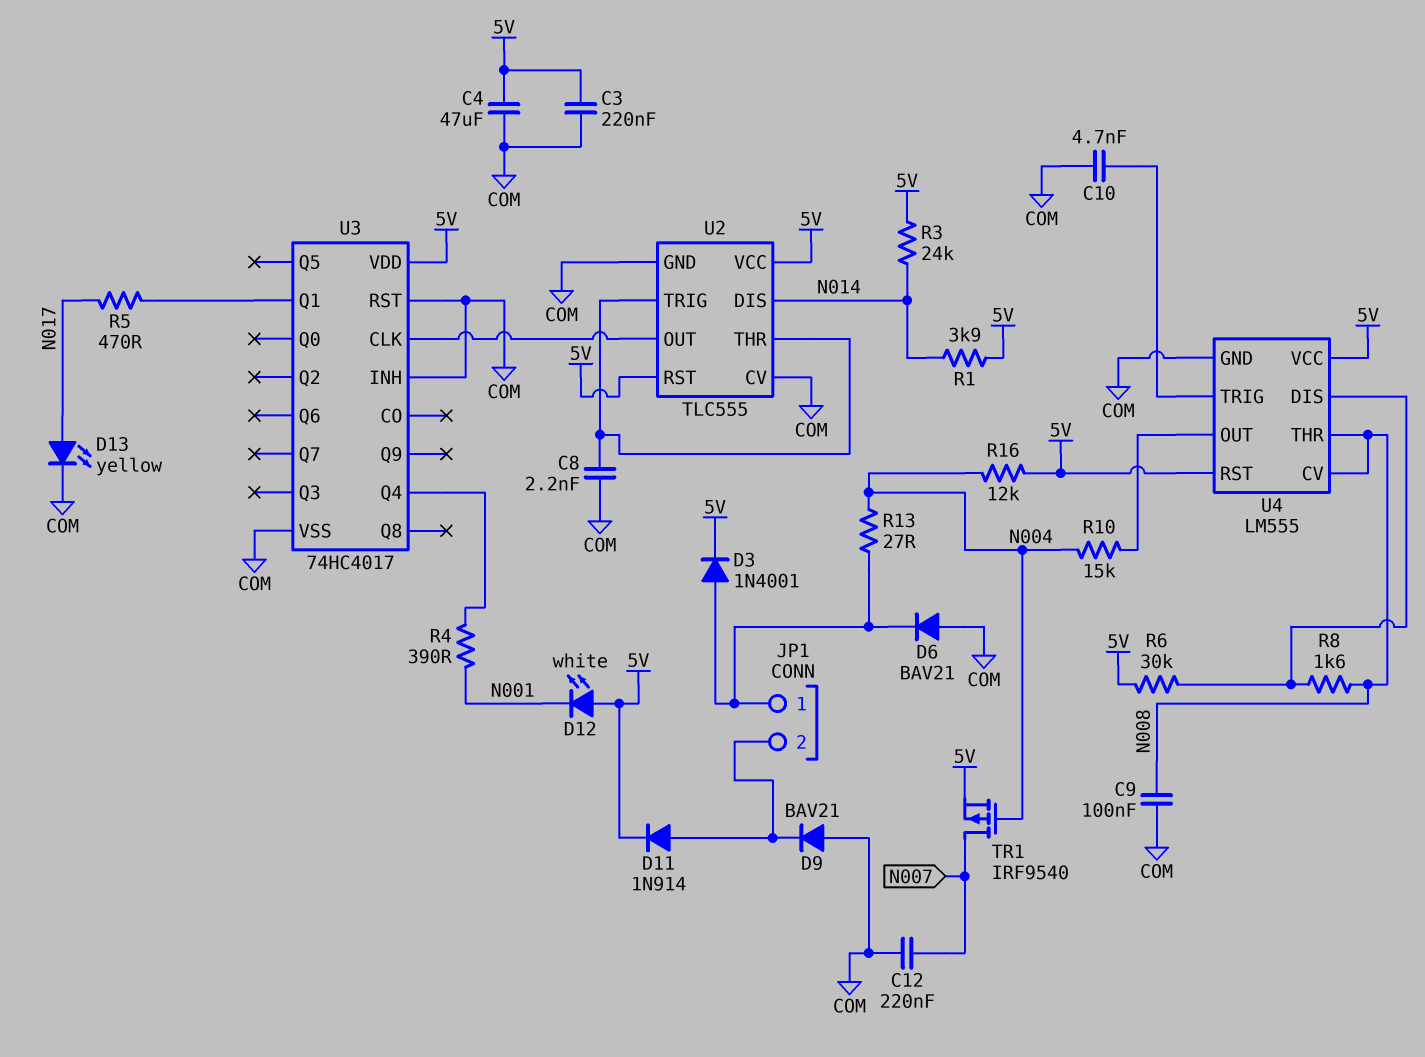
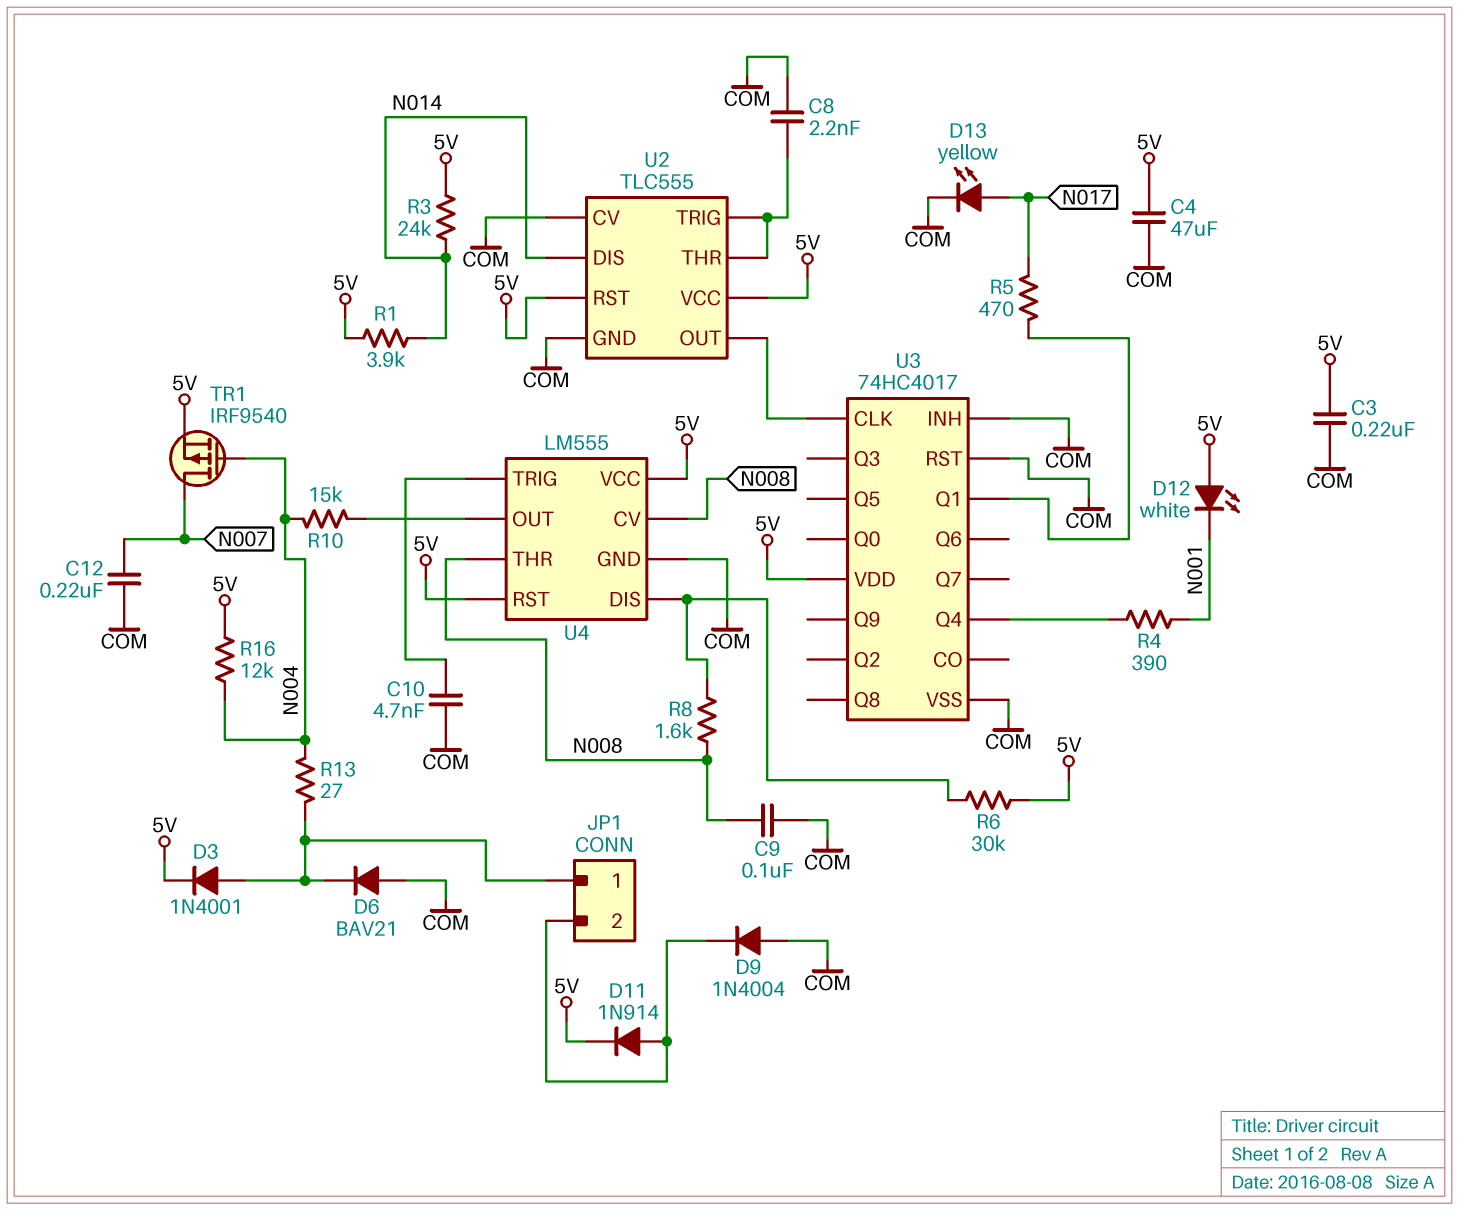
D9: diode BAV21 (A COM, K JP1/2) -> diode 1N4004 (A COM, K JP1/2)

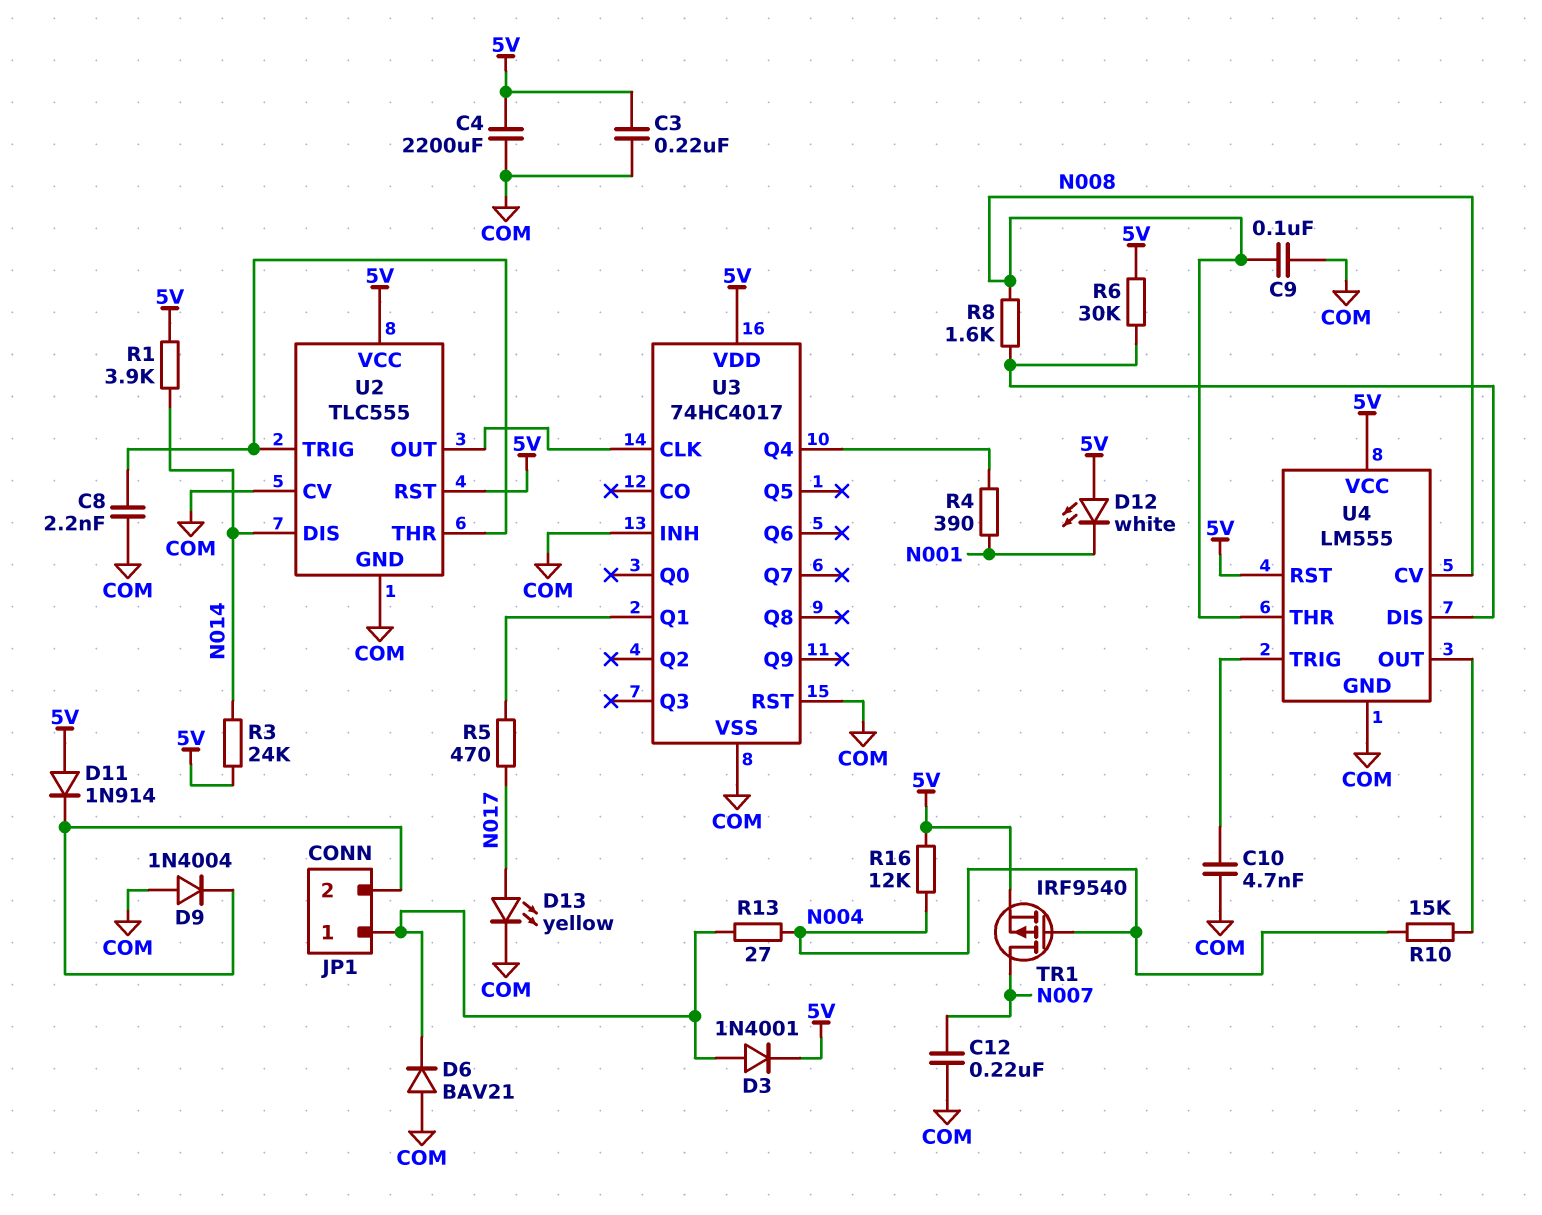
C4: 47uF (5V, COM) -> 2200uF (5V, COM)
D11: diode 1N914 (A JP1/2, K 5V) -> diode 1N914 (A 5V, K JP1/2)

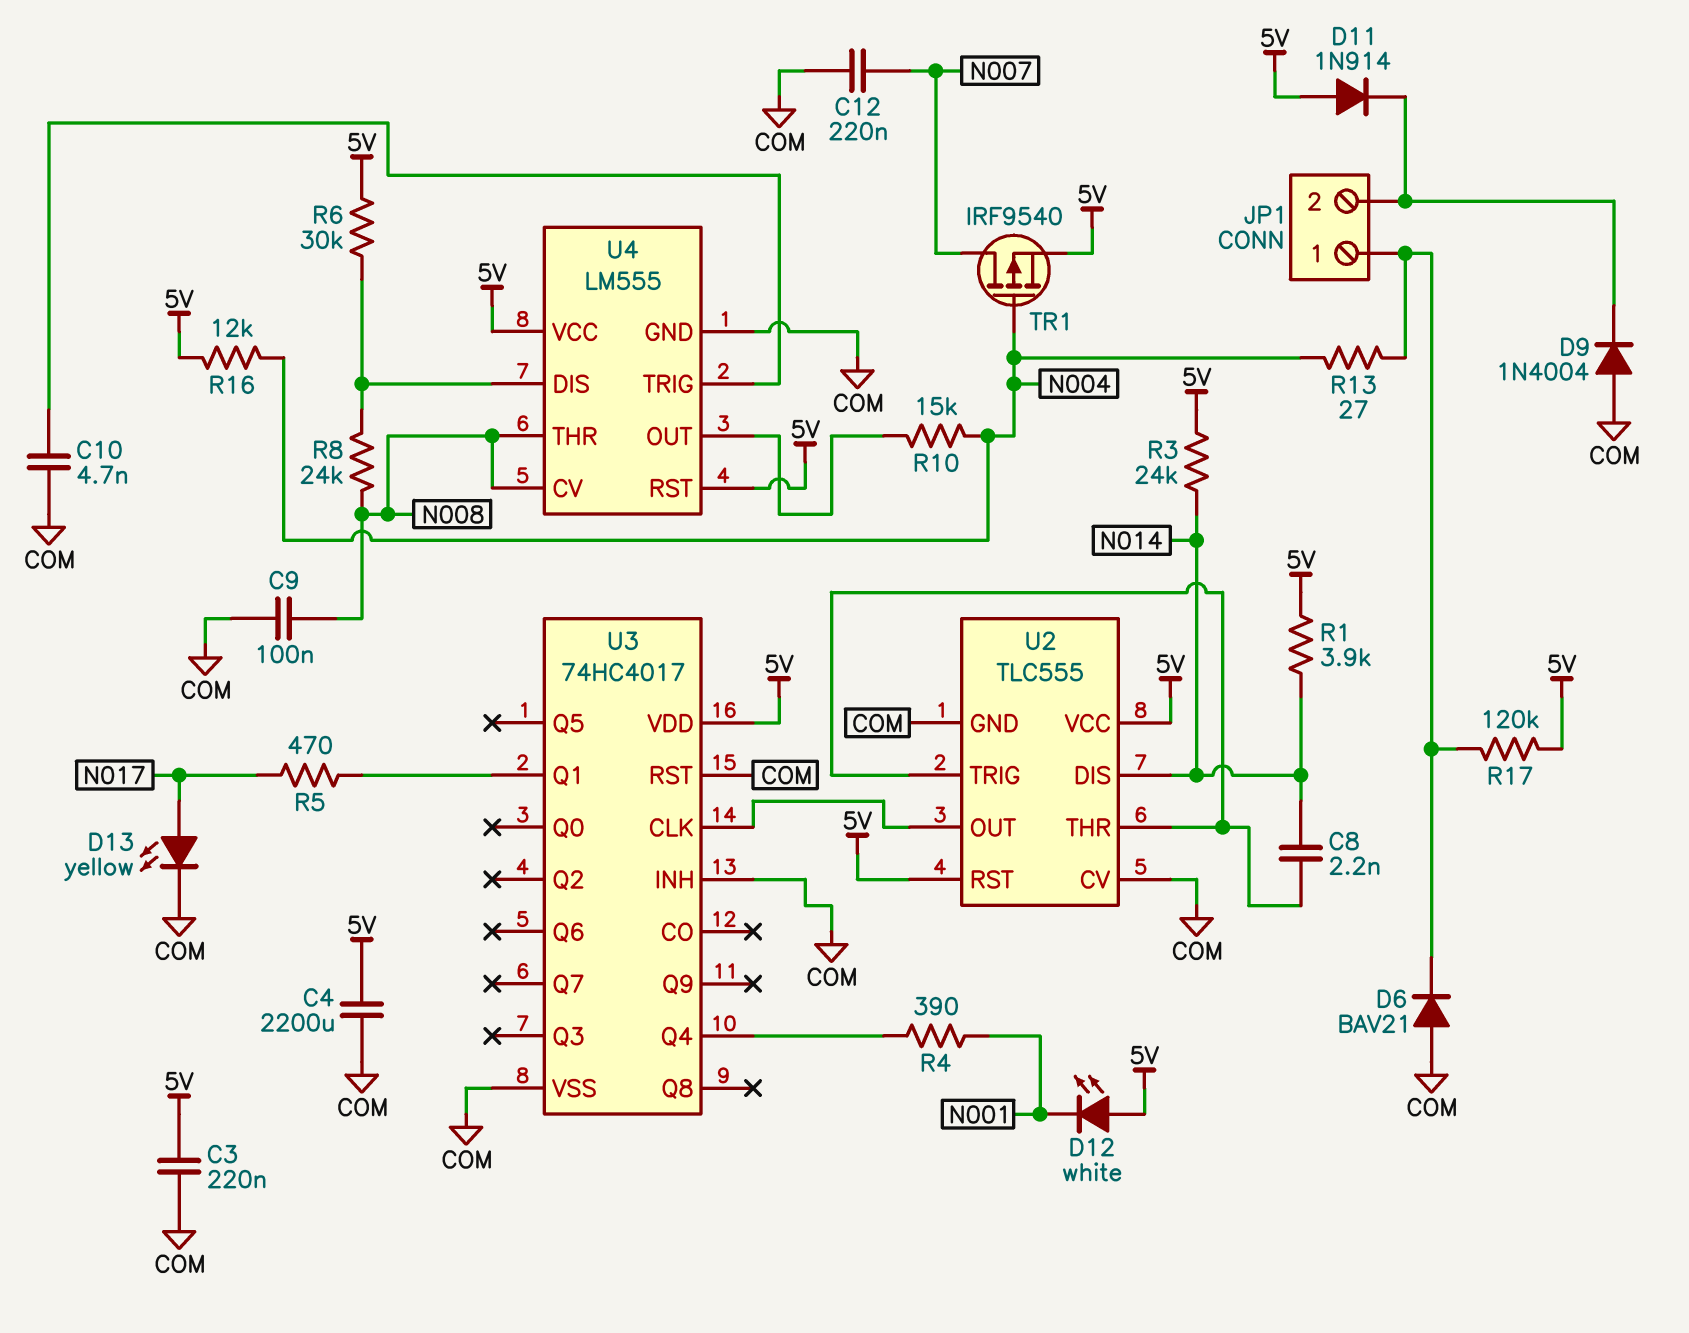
C8: 2.2nF (COM, U2/THR) -> 2.2nF (N014, U2/THR)
D3: diode 1N4001 (A JP1/1, K 5V) -> none
R8: 1.6k (N008, U4/DIS) -> 24k (N008, U4/DIS)
R17: none -> 120k (5V, JP1/1)

